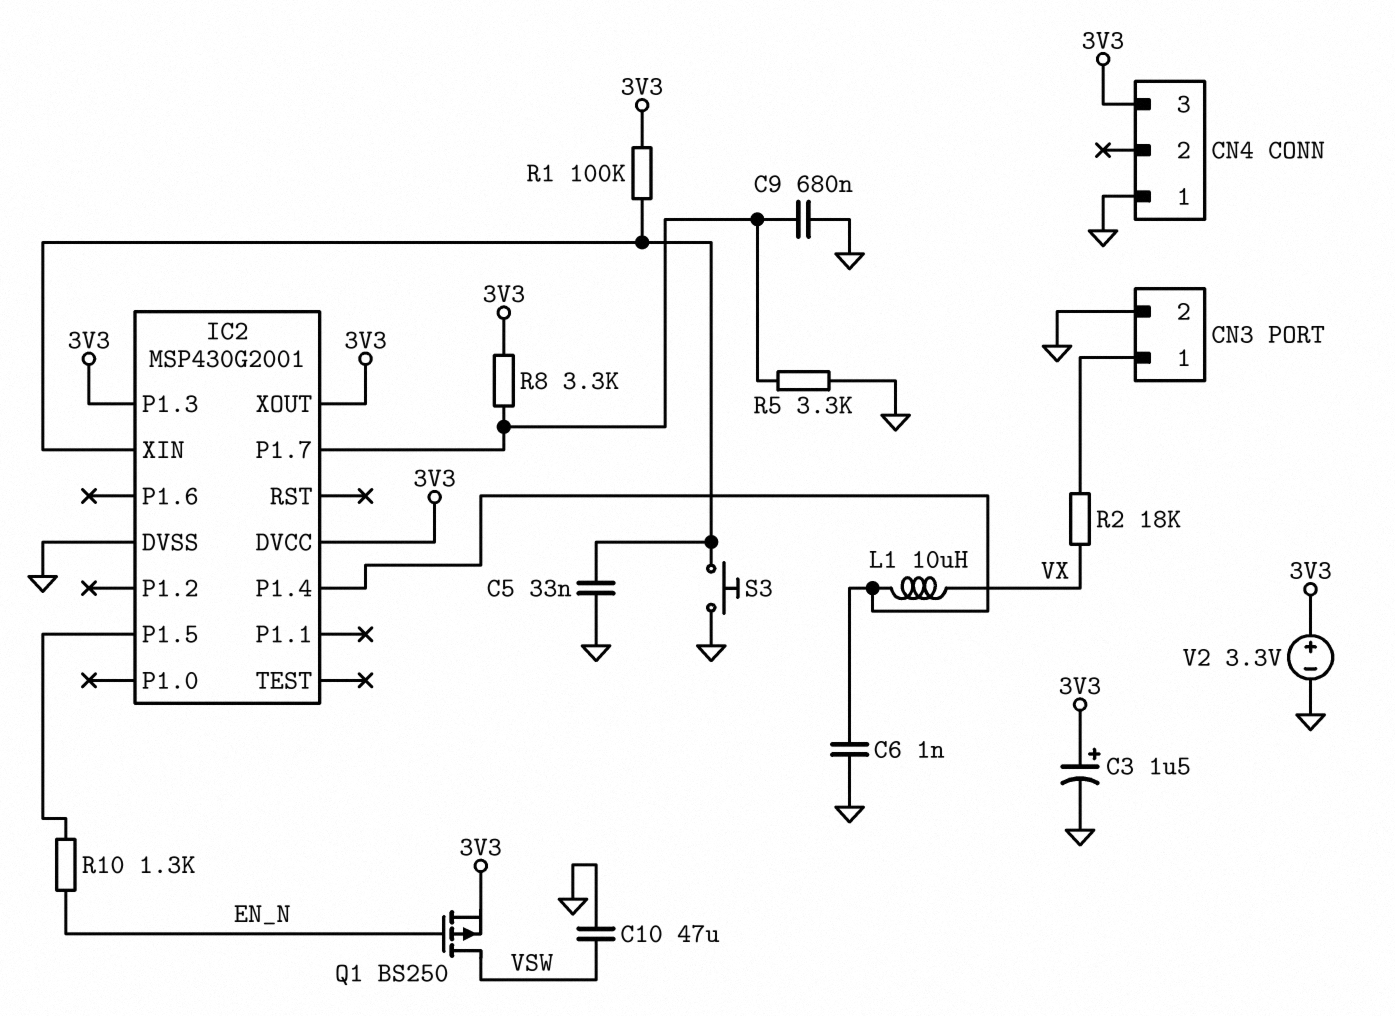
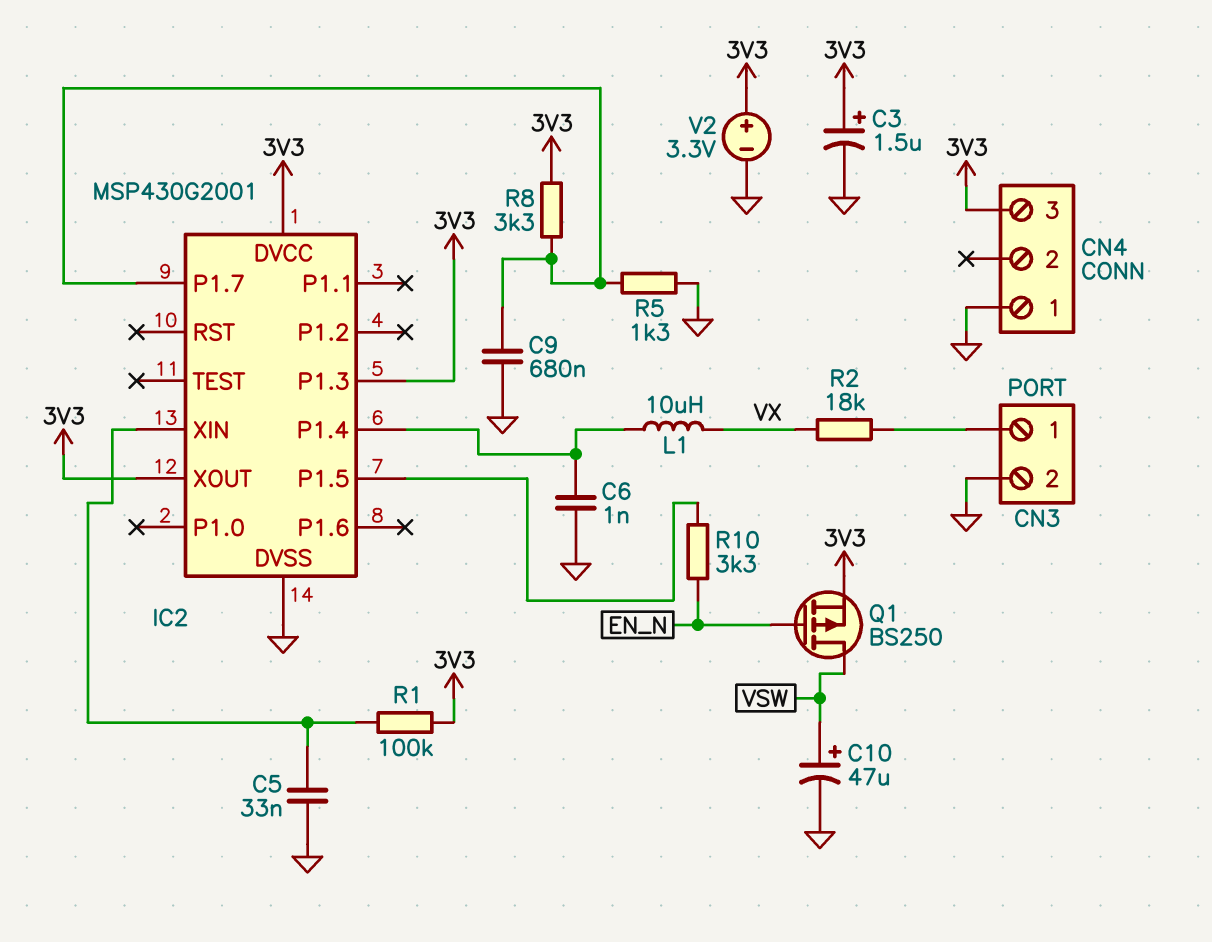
C10: 47uF (GND, VSW) -> 47uF (plus VSW, minus GND)
R5: 3.3k (GND, IC2/P1.7) -> 1.3k (GND, IC2/P1.7)
R10: 1.3k (EN_N, IC2/P1.5) -> 3.3k (EN_N, IC2/P1.5)
S3: button (GND, IC2/XIN) -> none

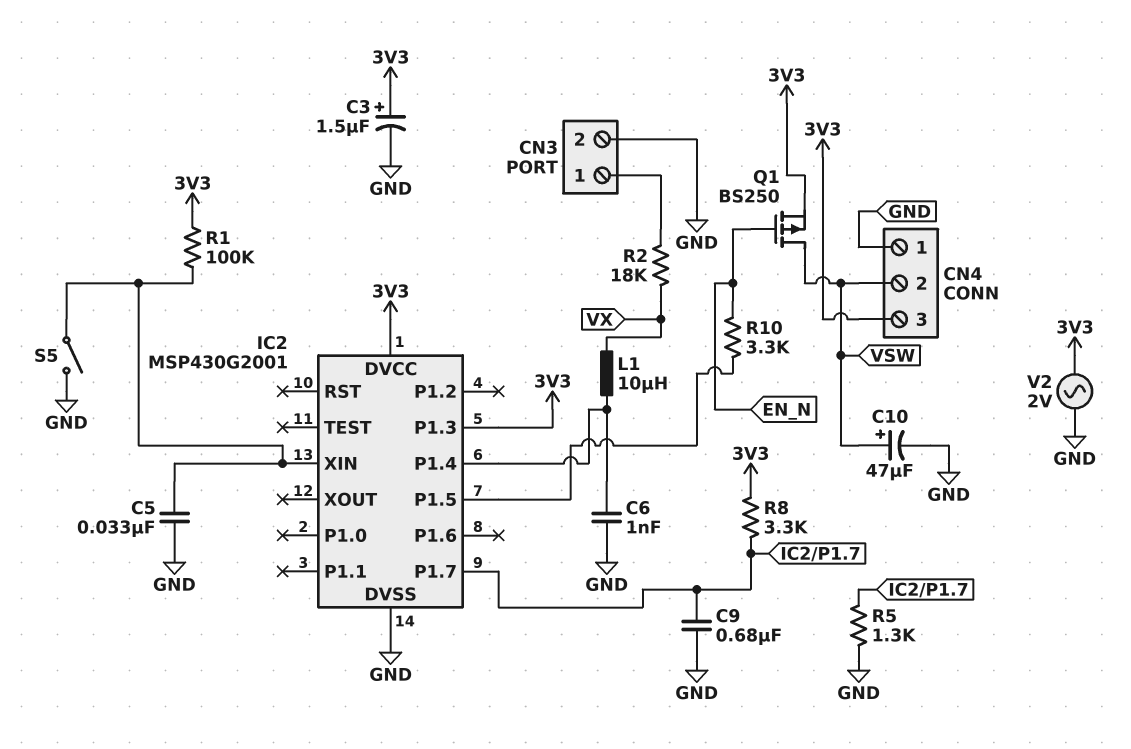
CN4 pin 2: none -> VSW
IC2 pin XOUT: 3V3 -> none
S5: none -> switch (GND, IC2/XIN)
V2: 3.3V (plus 3V3, minus GND) -> AC 2V (3V3, GND)

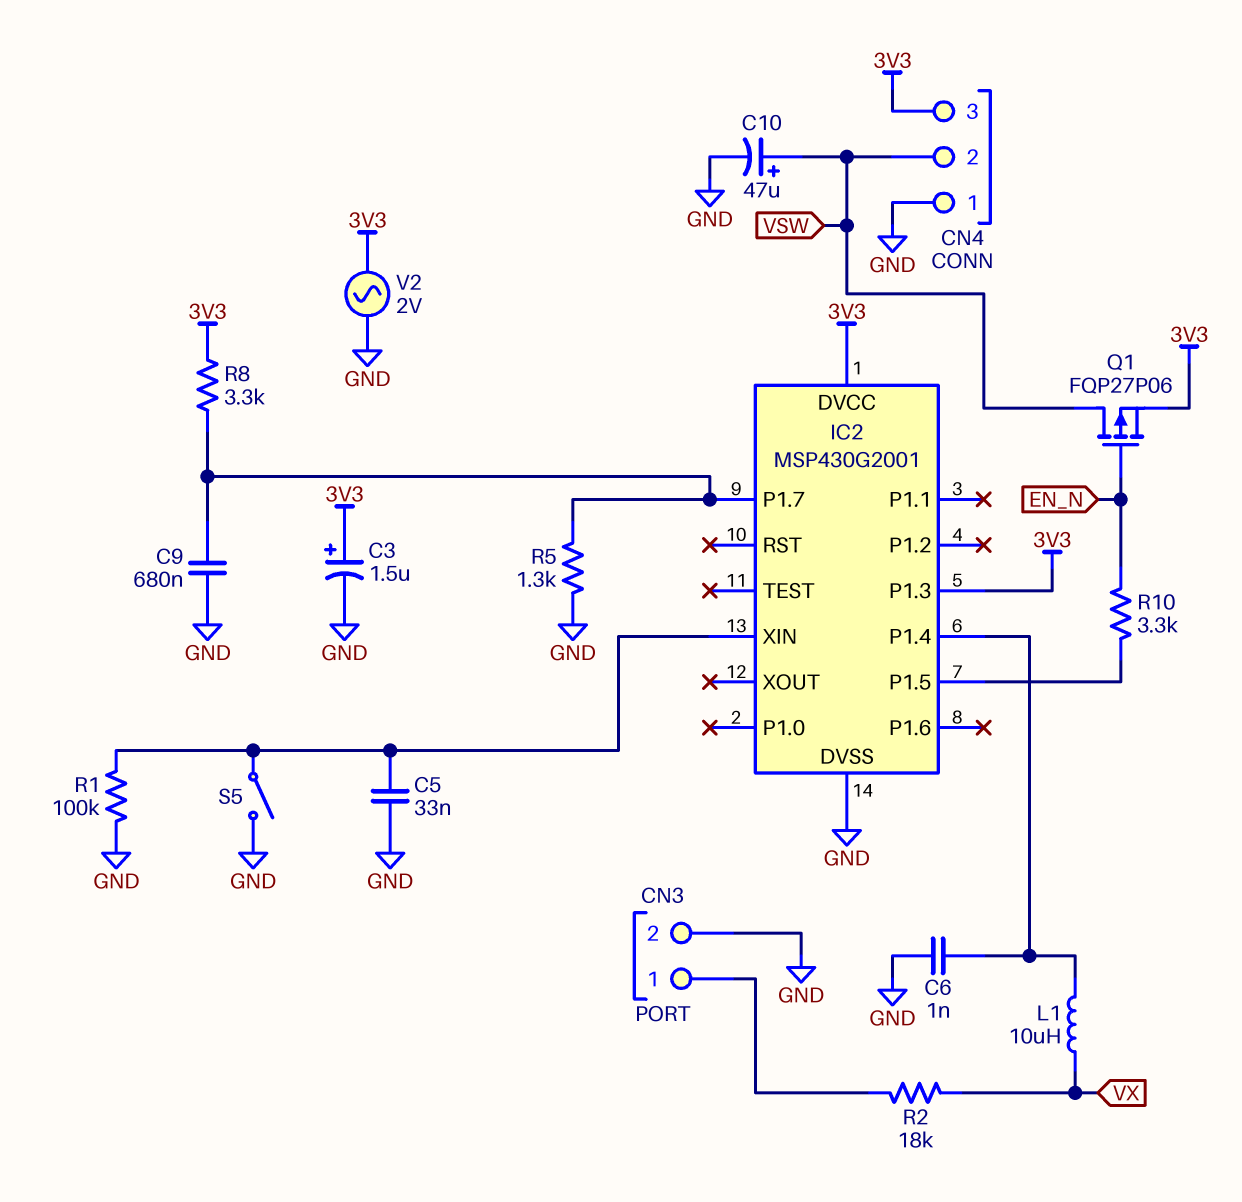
Q1: PMOS BS250 (G EN_N, D VSW, S 3V3) -> PMOS FQP27P06 (G EN_N, D VSW, S 3V3)
R1: 100k (3V3, IC2/XIN) -> 100k (GND, IC2/XIN)

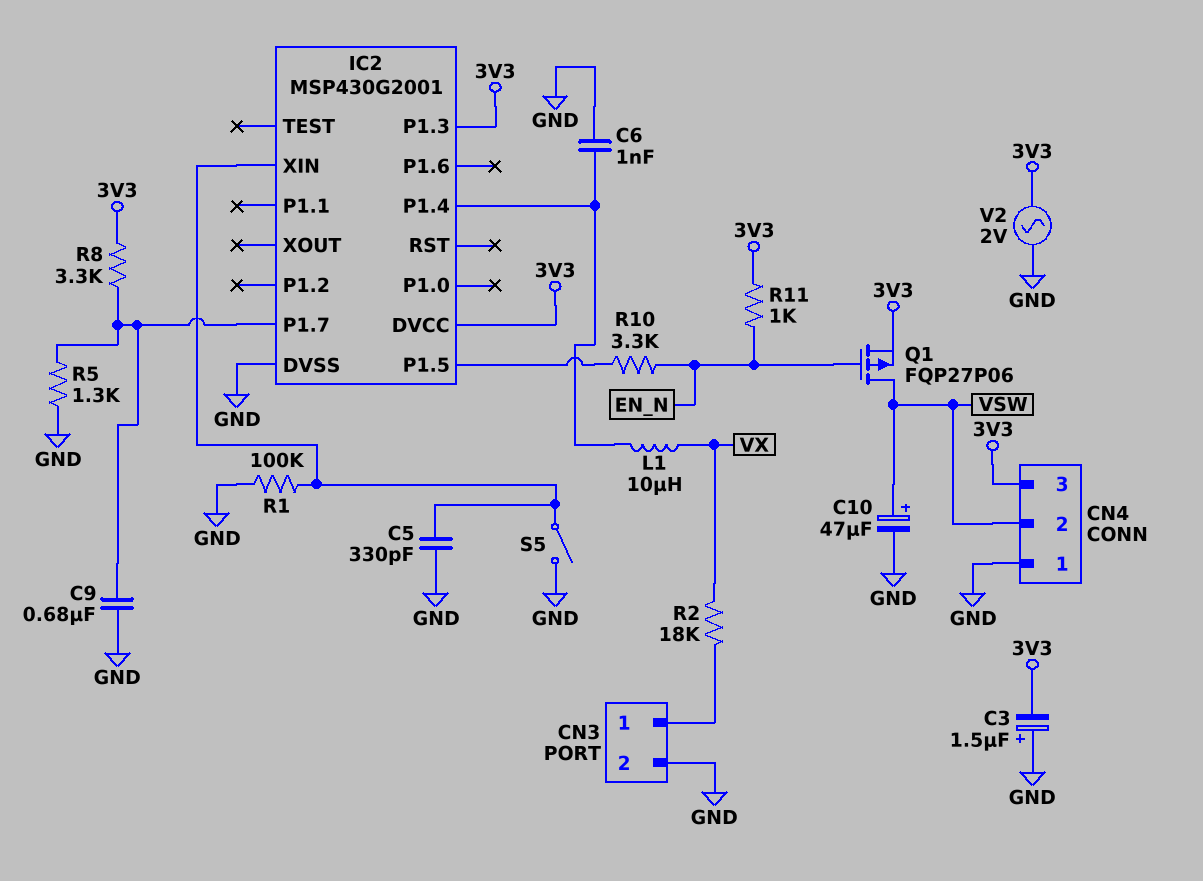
C3: 1.5uF (plus 3V3, minus GND) -> 1.5uF (plus GND, minus 3V3)
C5: 33nF (GND, IC2/XIN) -> 330pF (GND, IC2/XIN)
R11: none -> 1k (3V3, EN_N)

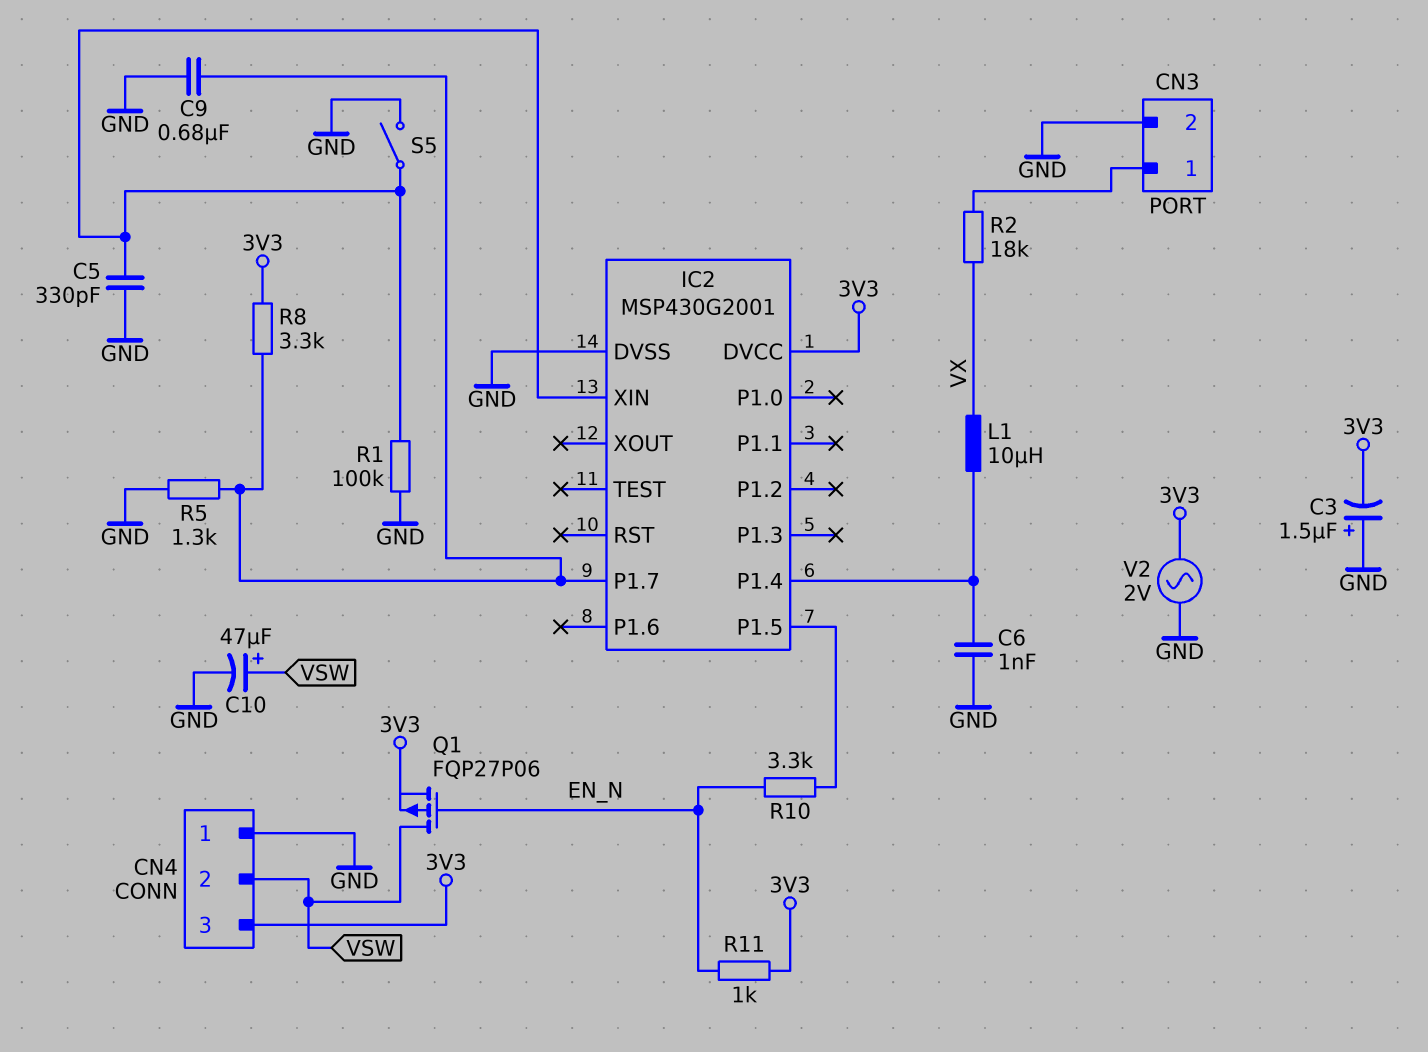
IC2 pin P1.3: 3V3 -> none

